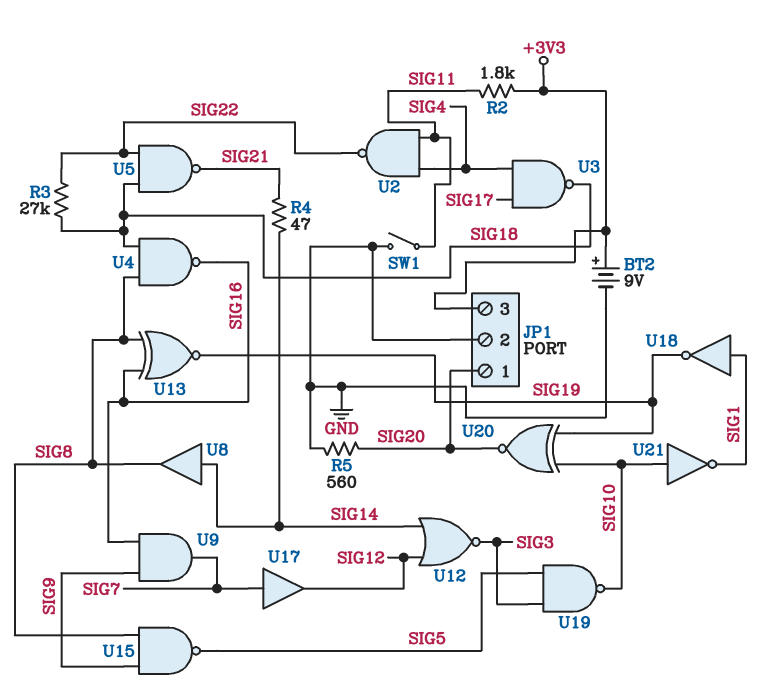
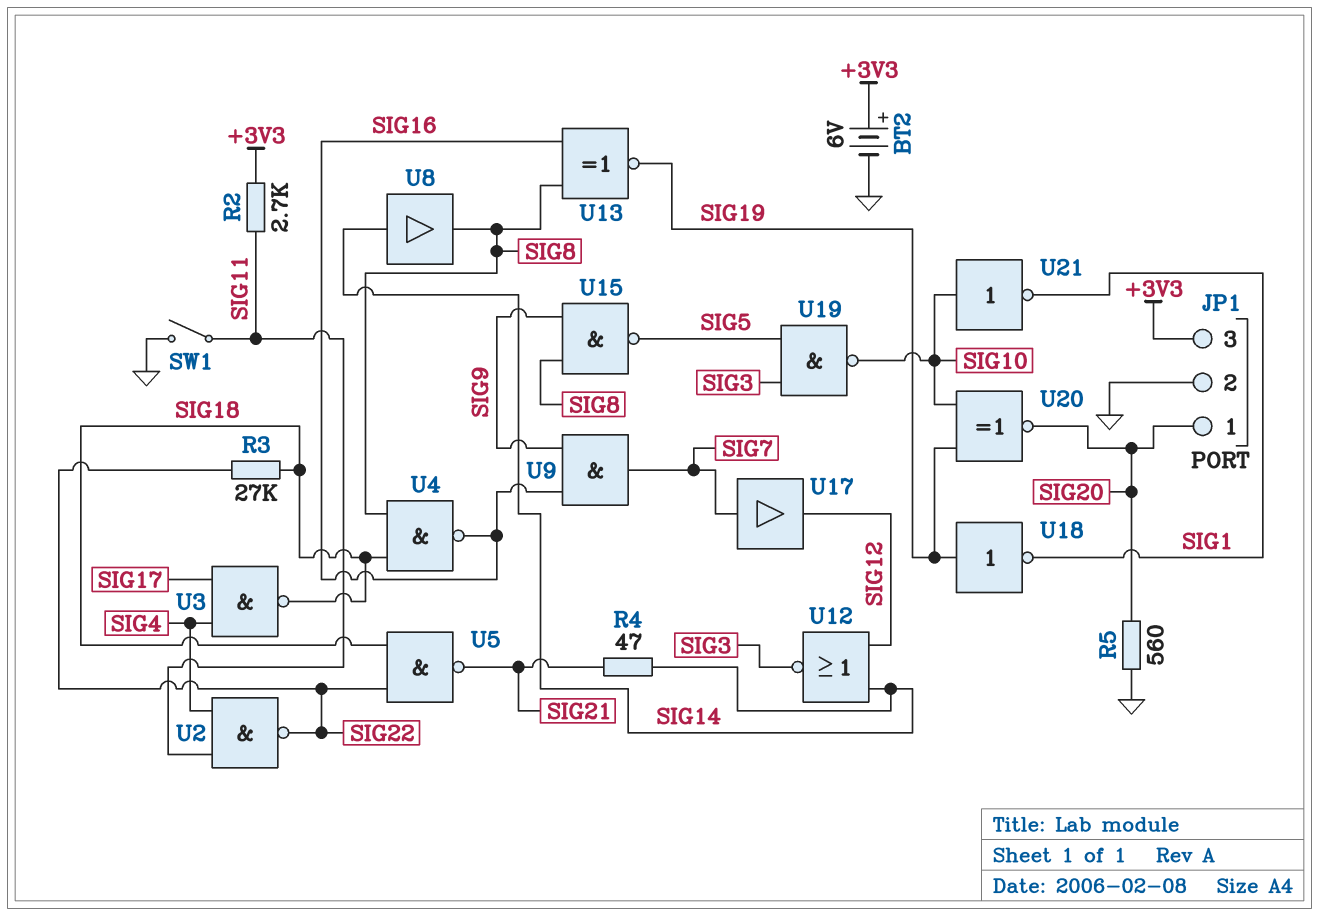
BT2: 9V (plus +3V3, minus GND) -> 6V (plus +3V3, minus GND)
R2: 1.8k (+3V3, SIG11) -> 2.7k (+3V3, SIG11)
U18: NOT (in SIG1, out SIG19) -> NOT (in SIG19, out SIG1)

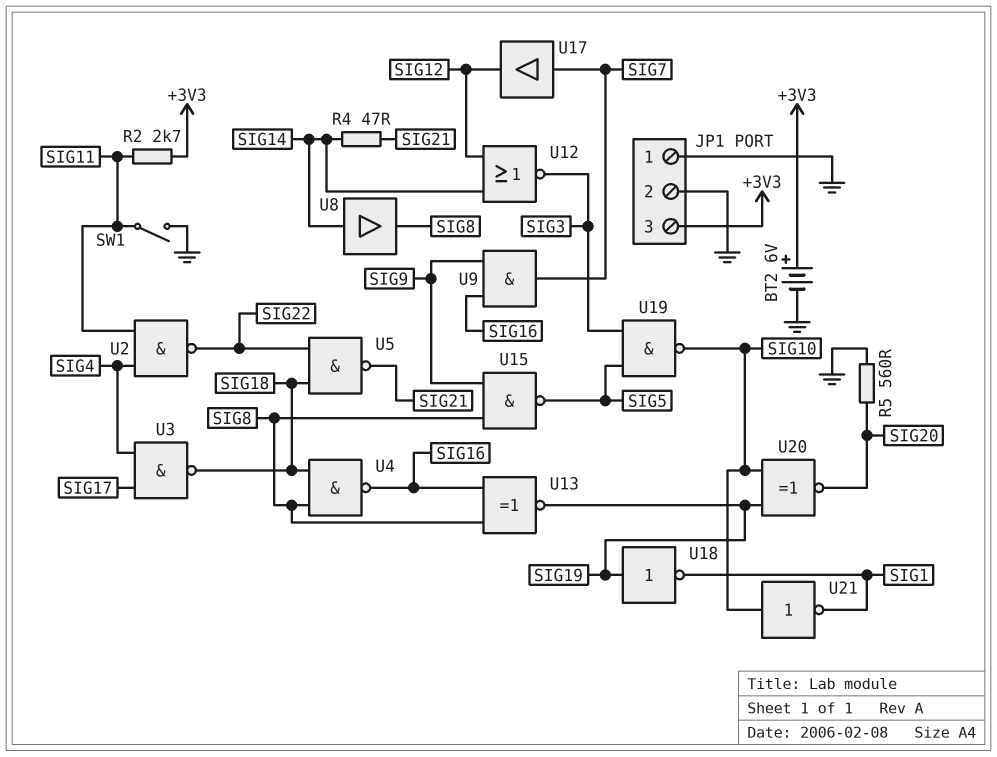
JP1 pin 1: SIG20 -> GND
R3: 27k (SIG18, SIG22) -> none

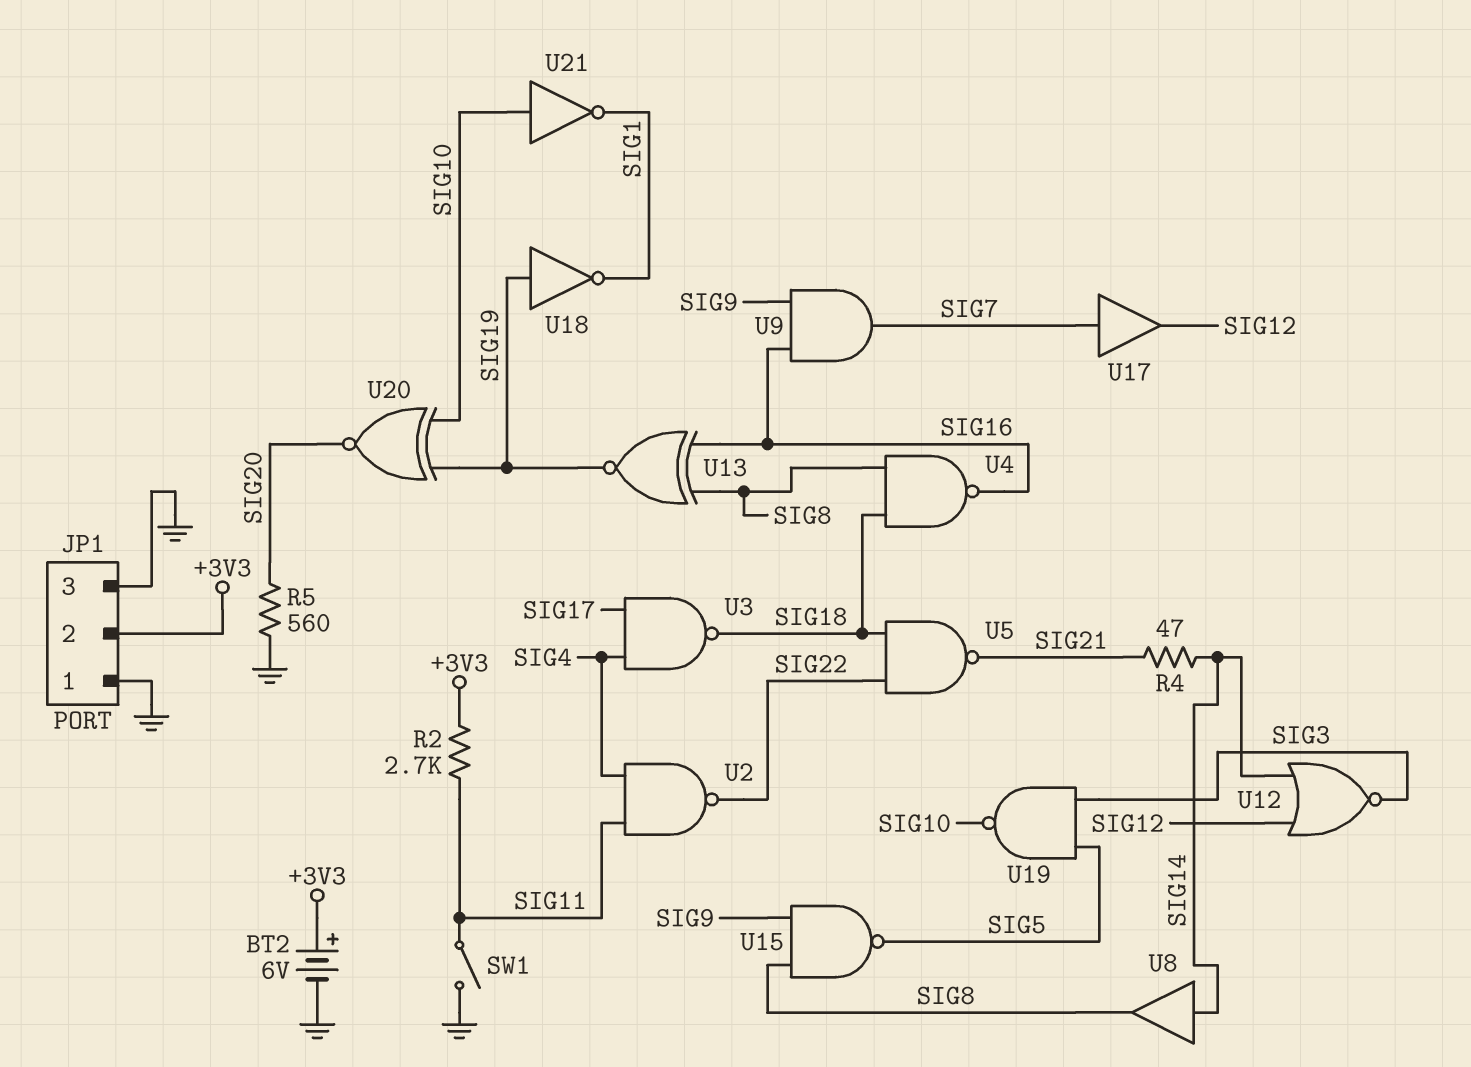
JP1 pin 2: GND -> +3V3
JP1 pin 3: +3V3 -> GND

